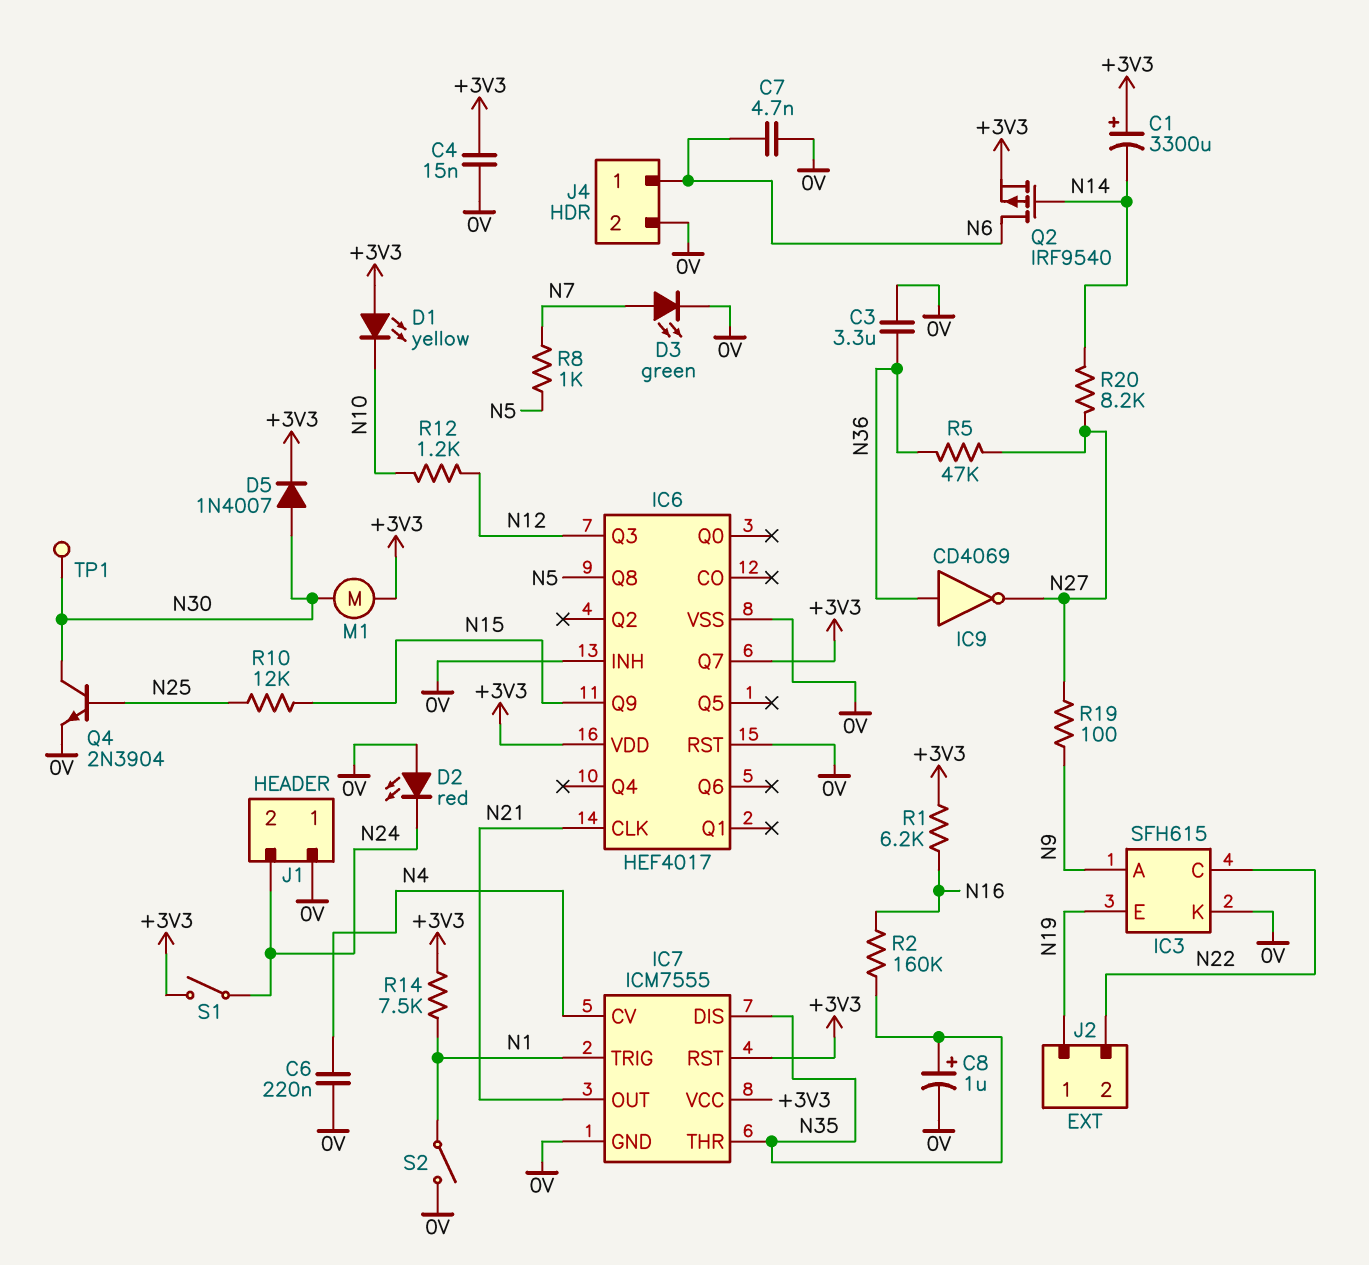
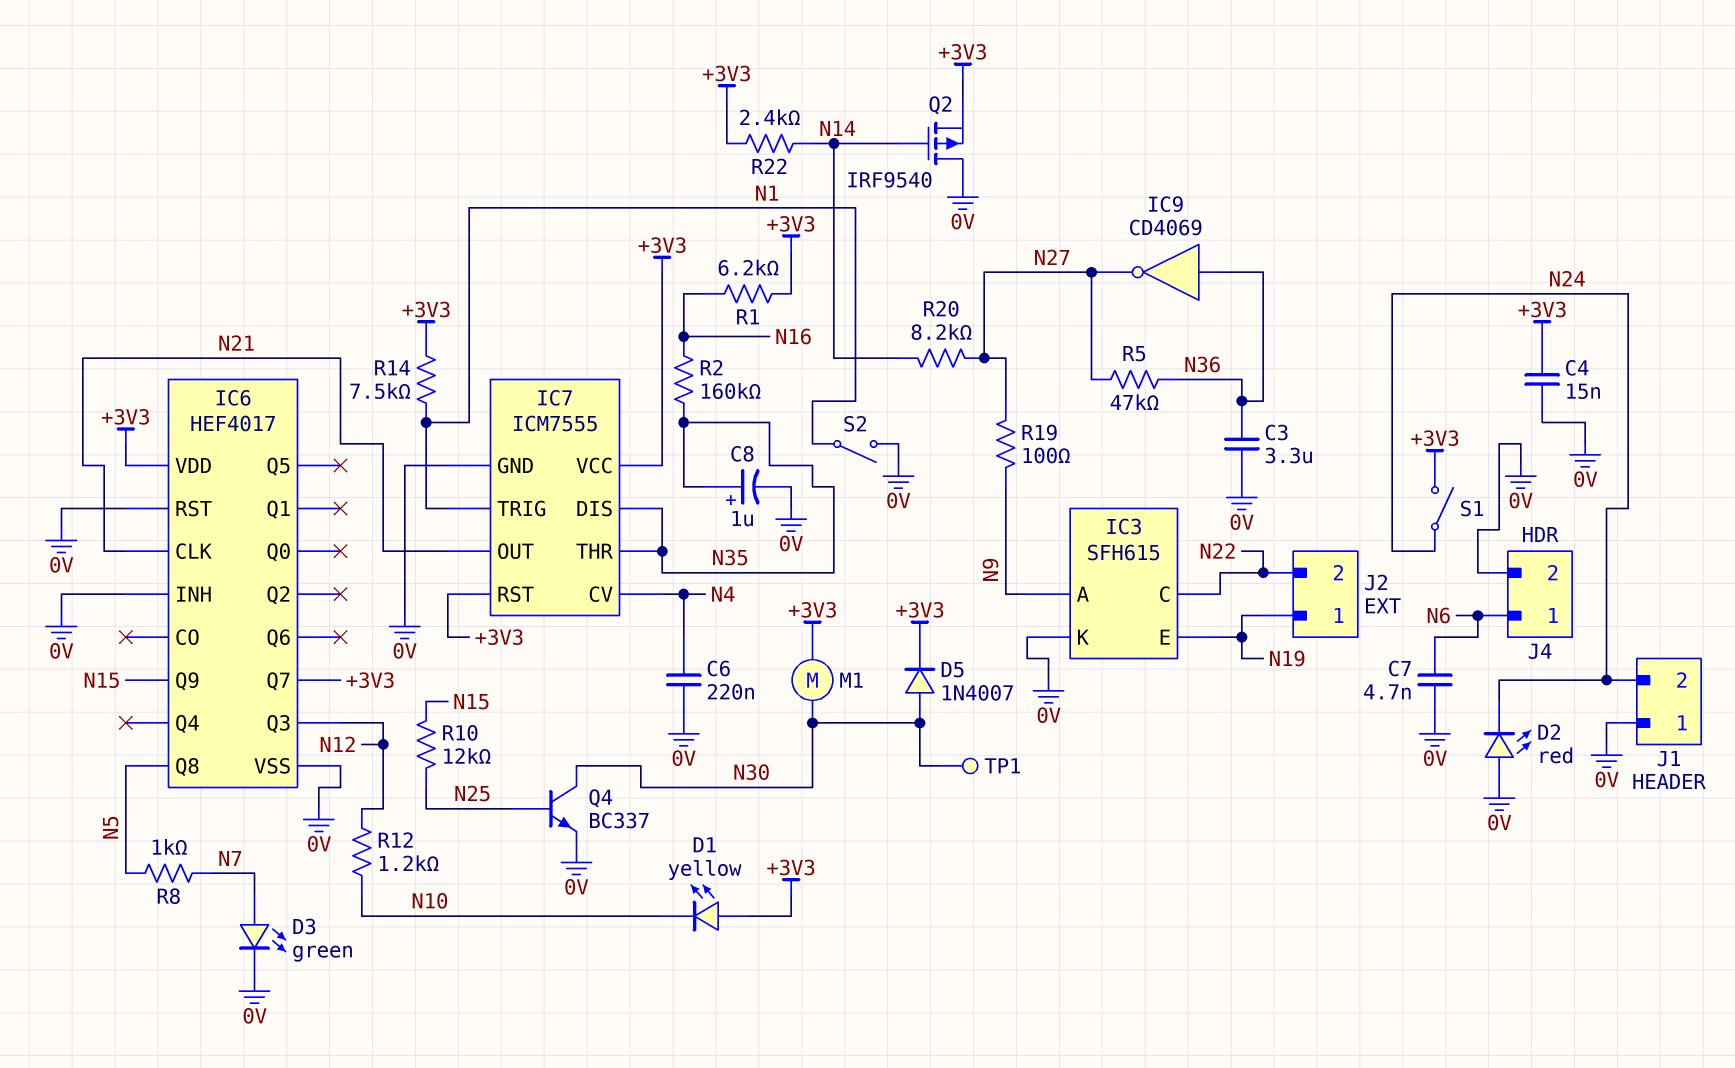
C1: 3300uF (plus +3V3, minus N14) -> none
Q2: PMOS IRF9540 (G N14, D N6, S +3V3) -> PMOS IRF9540 (G N14, D 0V, S +3V3)
Q4: NPN 2N3904 (B N25, C N30, E 0V) -> NPN BC337 (B N25, C N30, E 0V)
R22: none -> 2.4k (+3V3, N14)

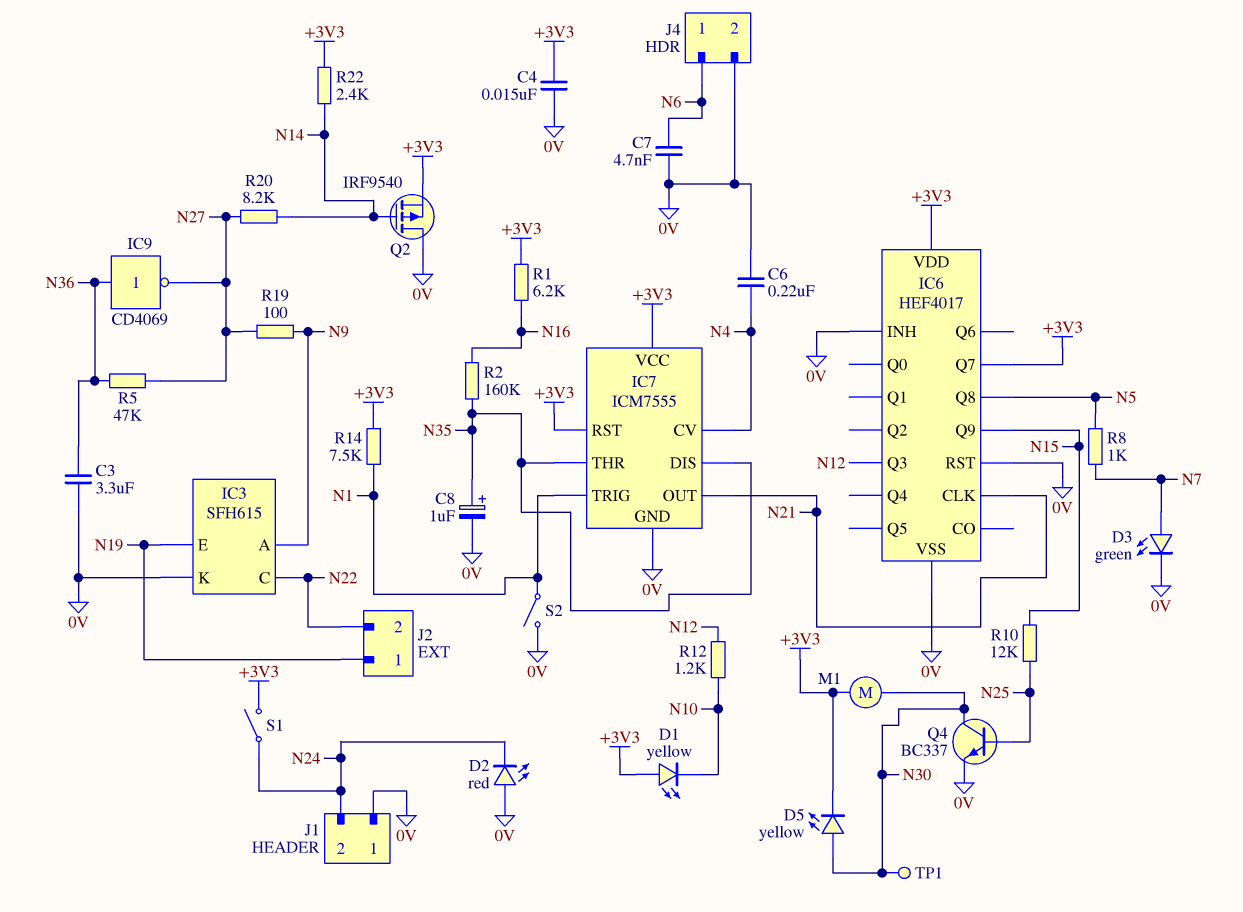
D5: diode 1N4007 (A N30, K +3V3) -> LED yellow (A N30, K +3V3)

